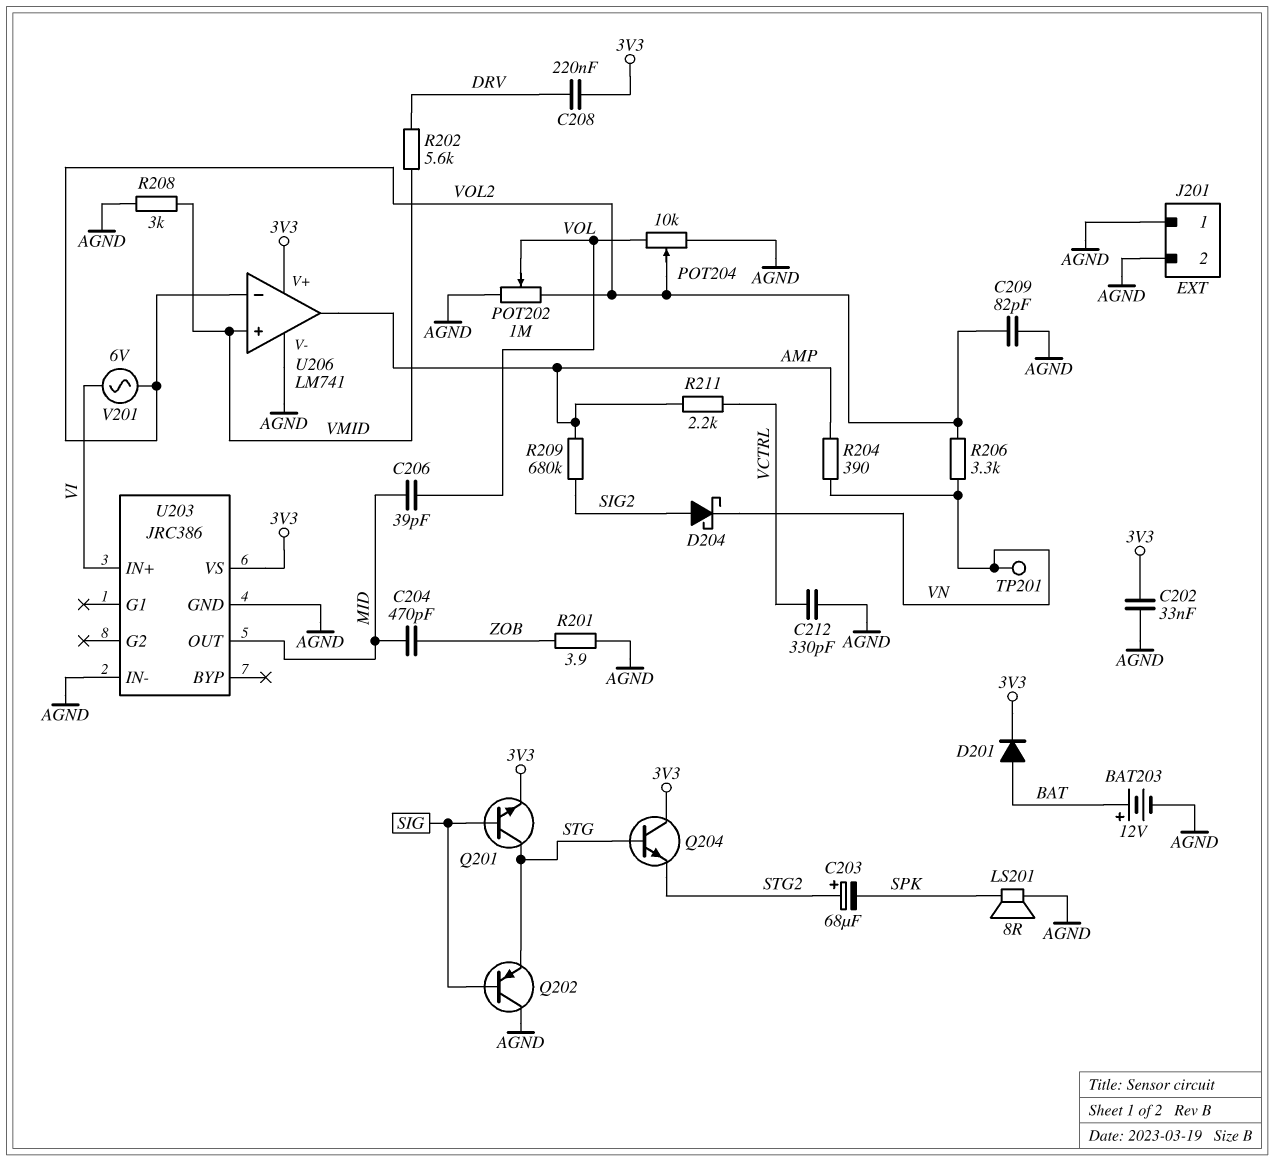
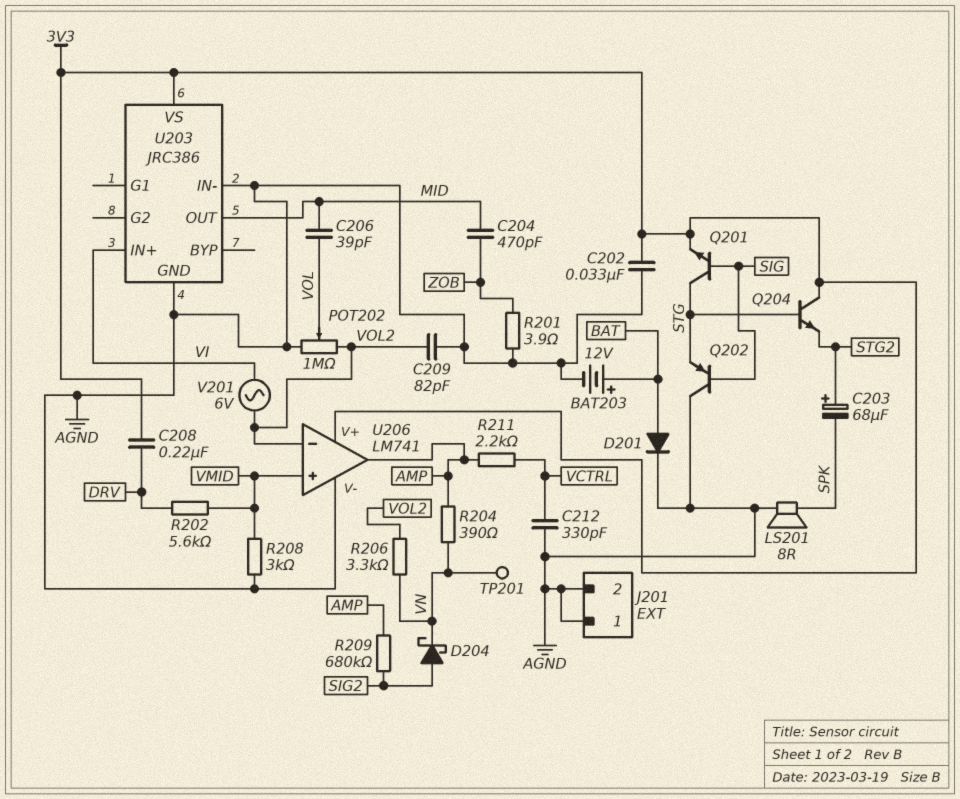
D201: diode (A BAT, K 3V3) -> diode (A BAT, K AGND)
POT204: 10k (AGND, VOL, wiper VOL2) -> none

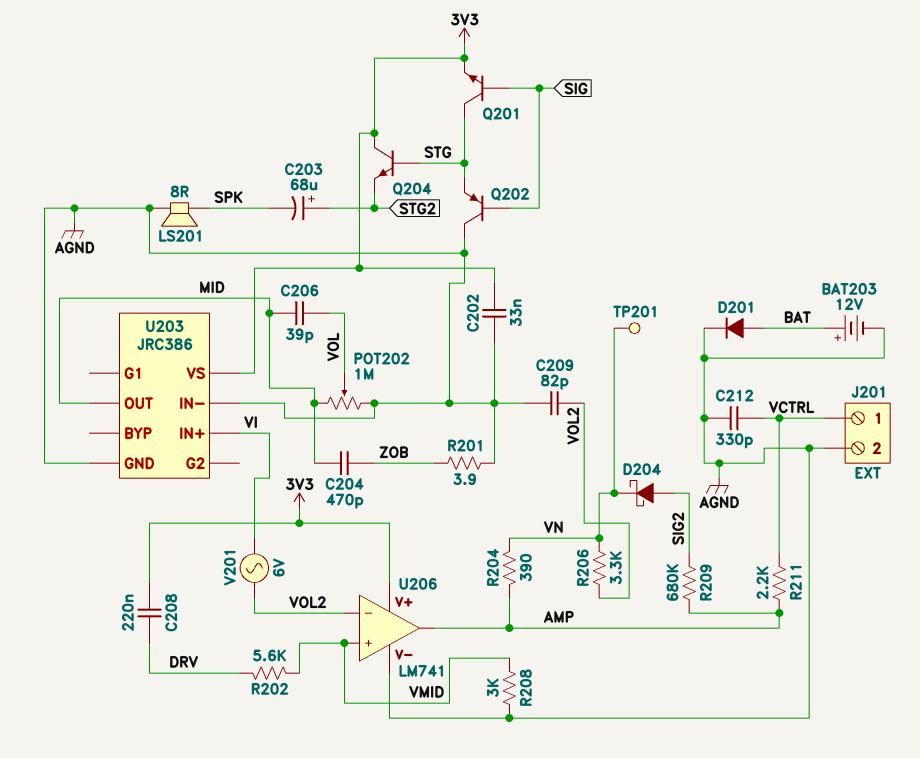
J201 pin 1: AGND -> VCTRL
POT202: 1M (AGND, VOL2, wiper VOL) -> 1M (AGND, MID, wiper VOL)

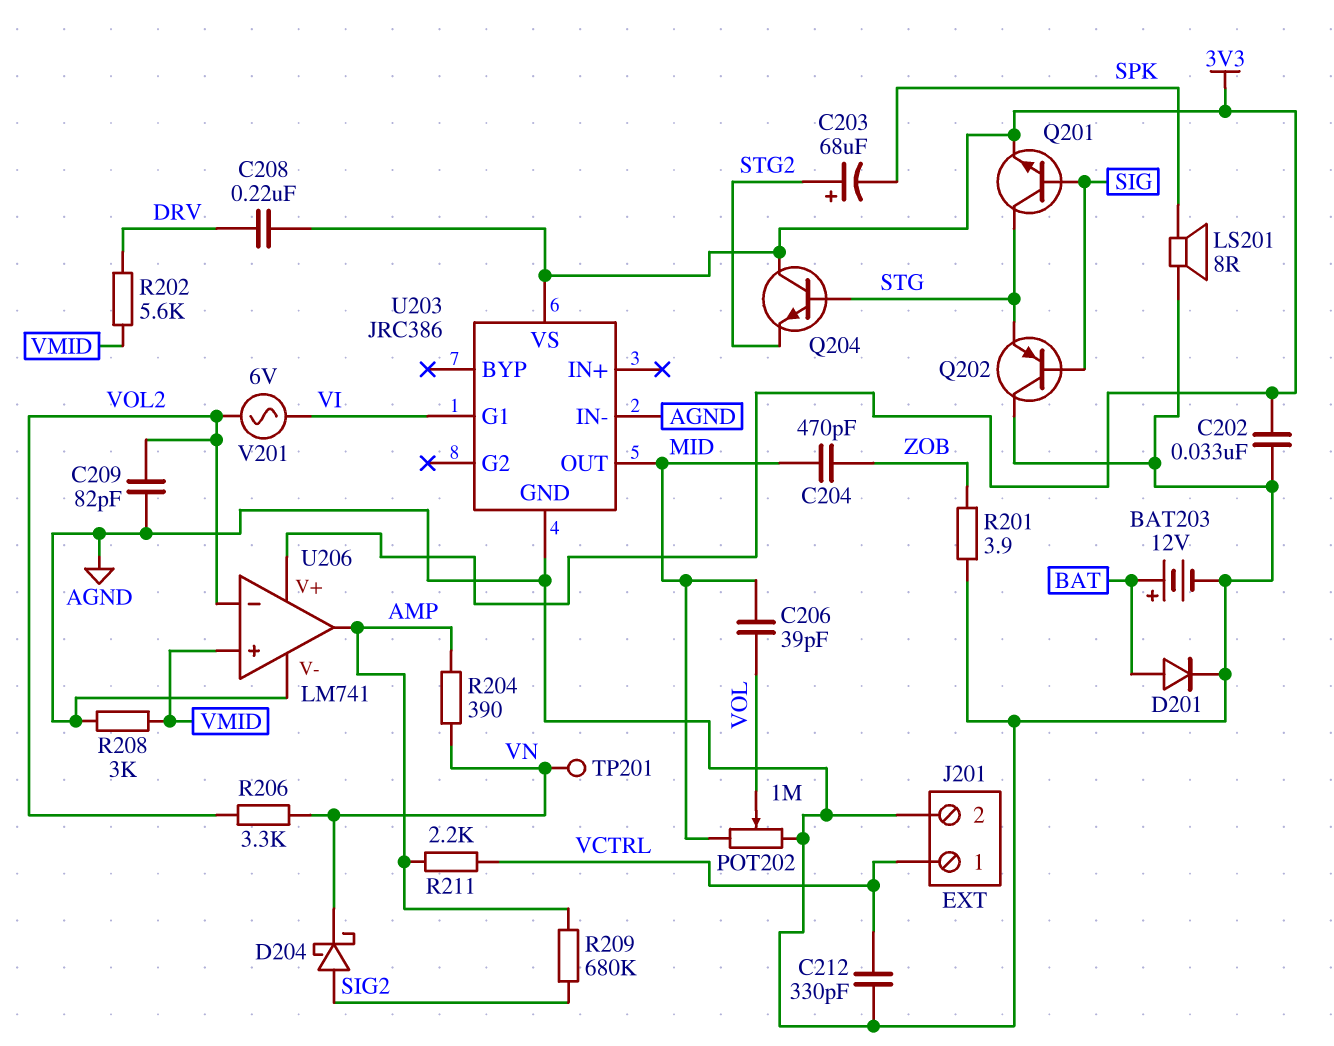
U203 pin G1: none -> VI
U203 pin IN+: VI -> none

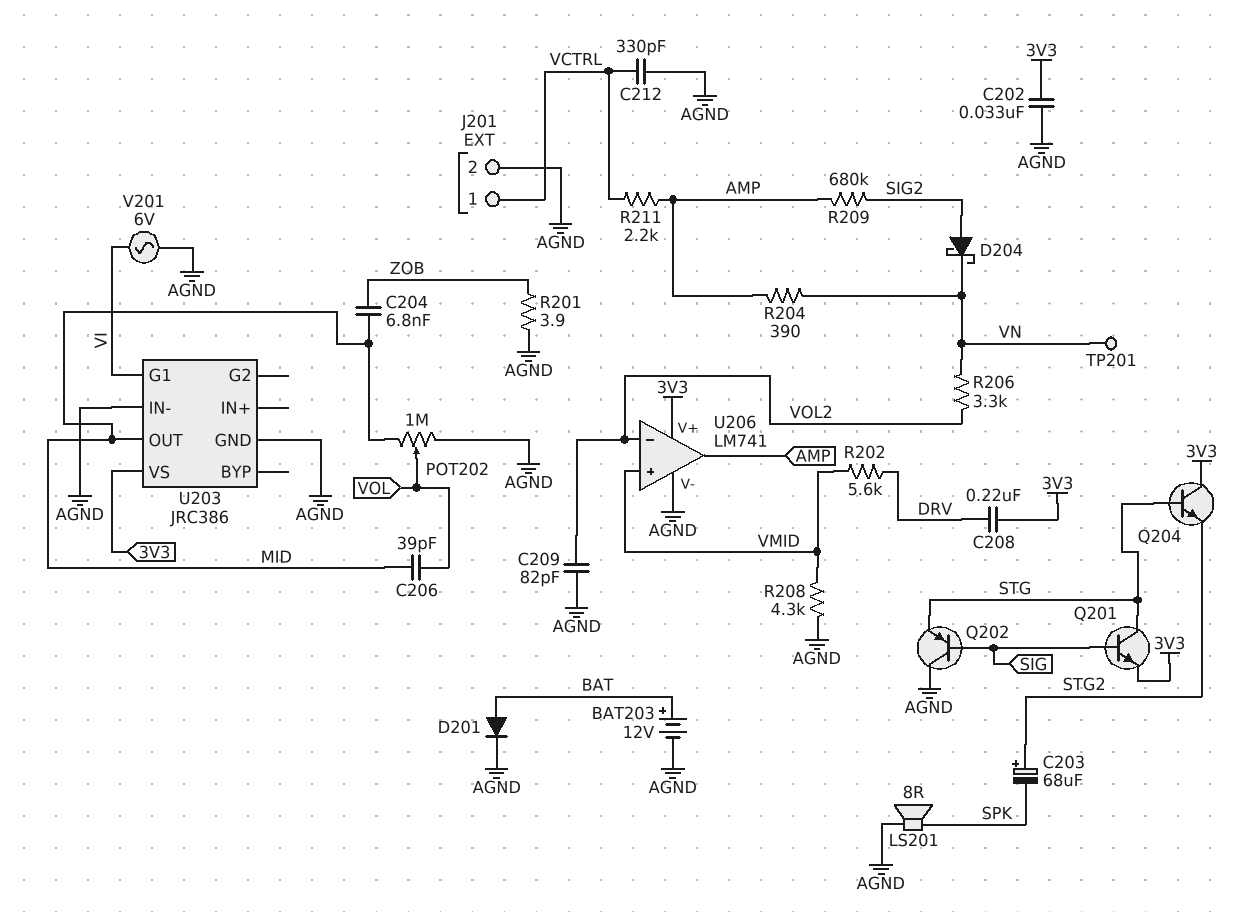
C204: 470pF (MID, ZOB) -> 6.8nF (MID, ZOB)
R208: 3k (AGND, VMID) -> 4.3k (AGND, VMID)
V201: AC 6V (VI, VOL2) -> AC 6V (AGND, VI)

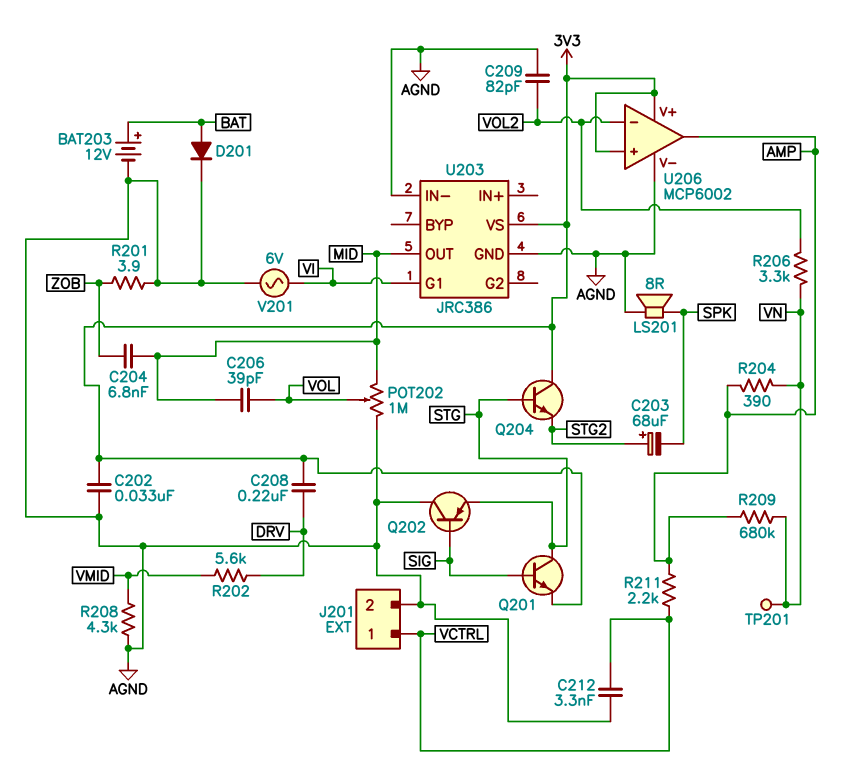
C212: 330pF (AGND, VCTRL) -> 3.3nF (AGND, VCTRL)
D204: schottky (A SIG2, K VN) -> none
R209: 680k (AMP, SIG2) -> 680k (AMP, VN)
U206: LM741 -> MCP6002
U206 pin in+: VMID -> 3V3

